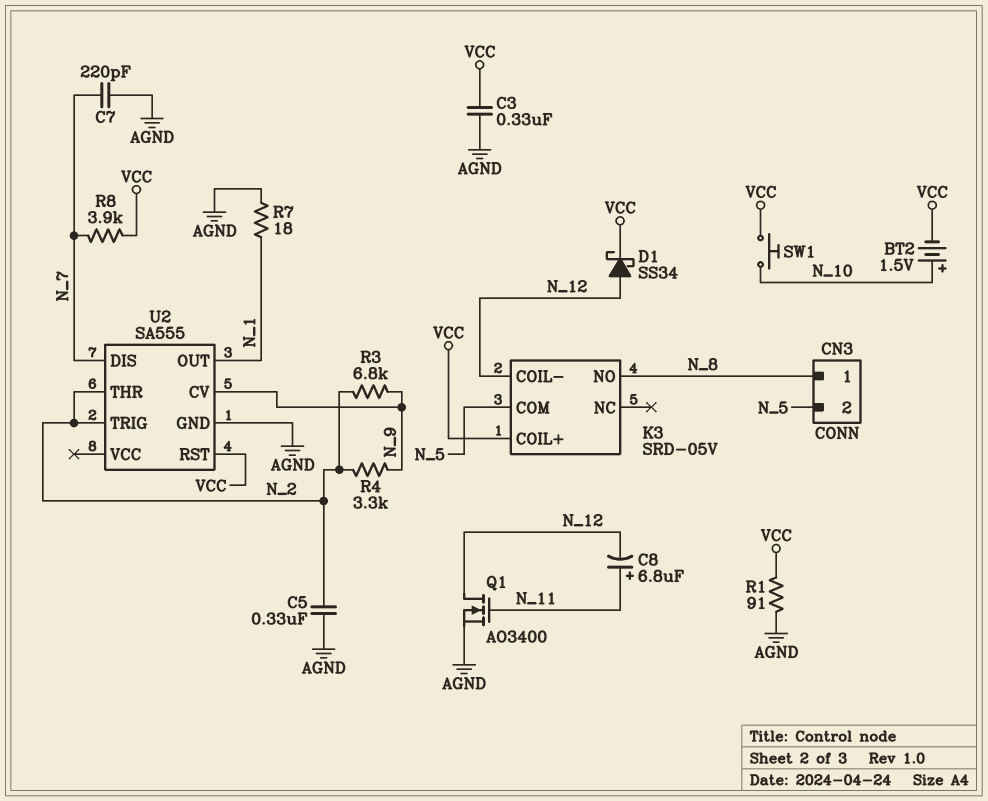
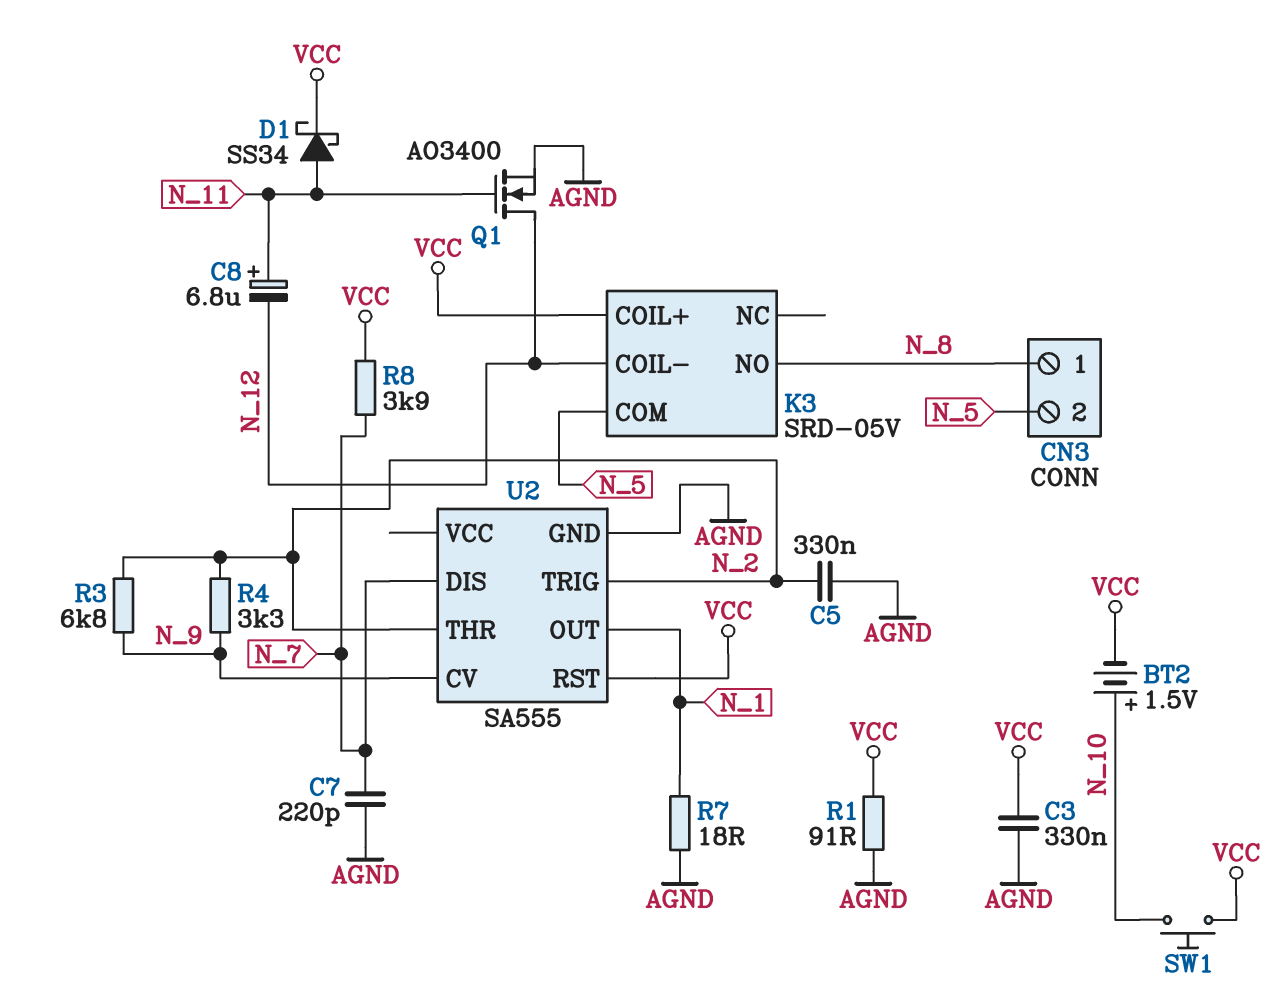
D1: schottky SS34 (A N_12, K VCC) -> schottky SS34 (A N_11, K VCC)

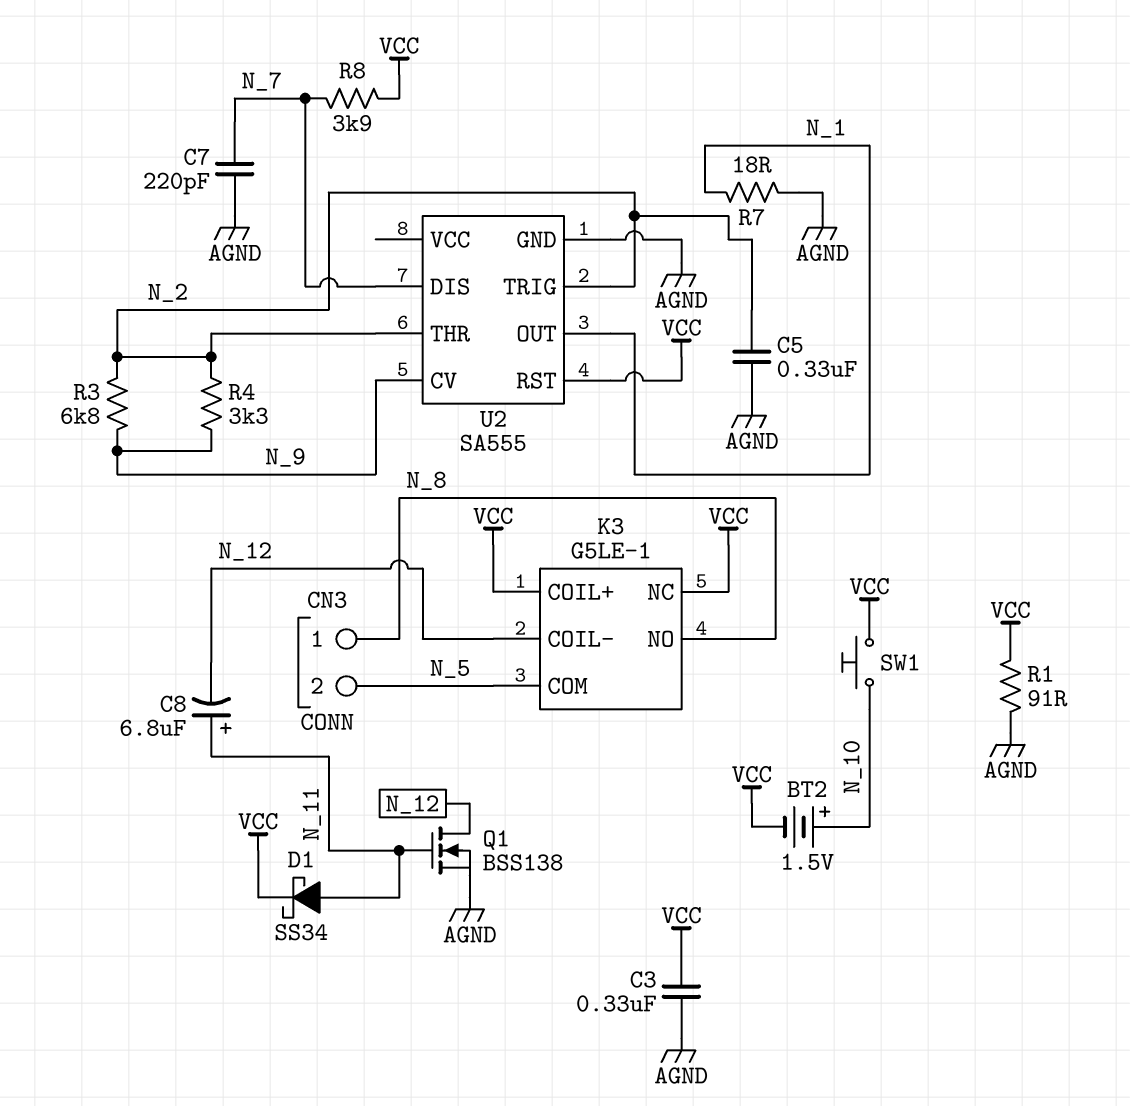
K3: SRD-05V -> G5LE-1
K3 pin NC: none -> VCC
Q1: NMOS AO3400 (G N_11, D N_12, S AGND) -> NMOS BSS138 (G N_11, D N_12, S AGND)

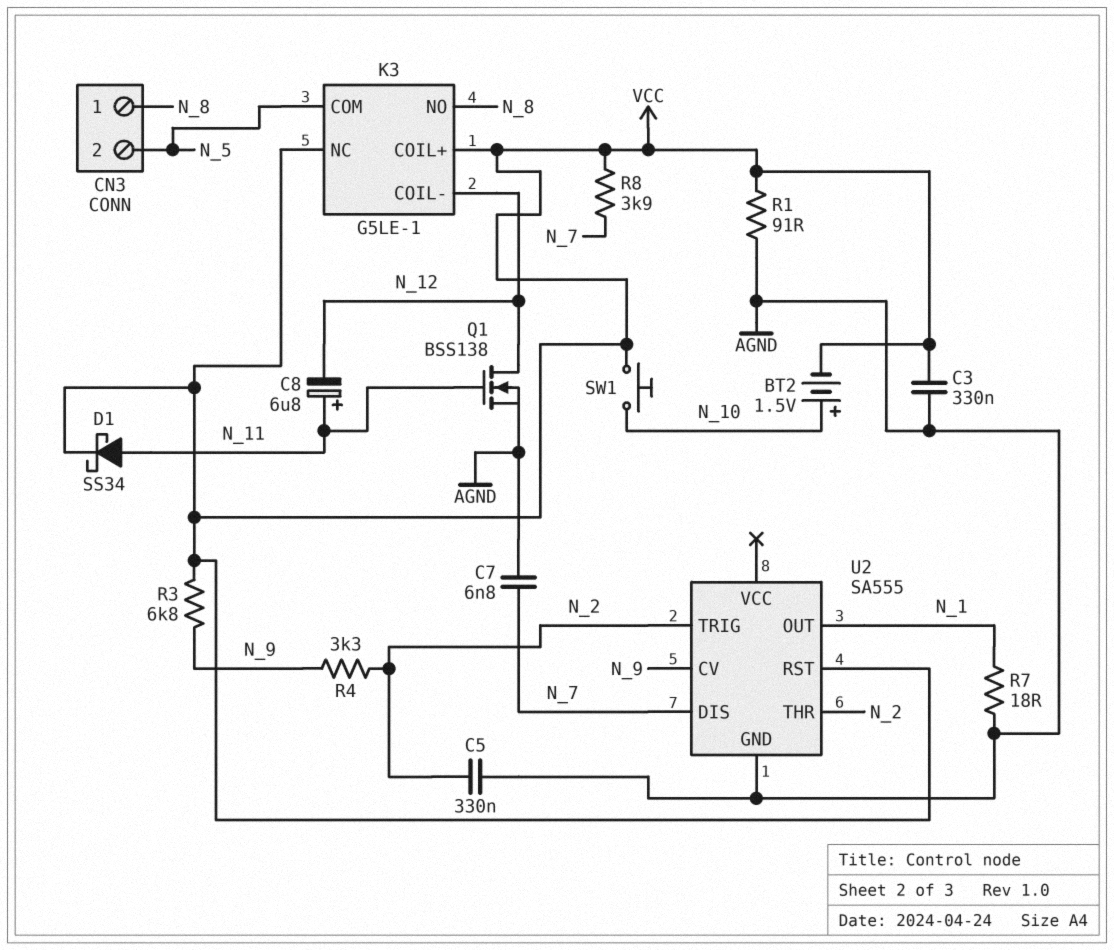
C7: 220pF (AGND, N_7) -> 6.8nF (AGND, N_7)
R3: 6.8k (N_2, N_9) -> 6.8k (N_9, VCC)

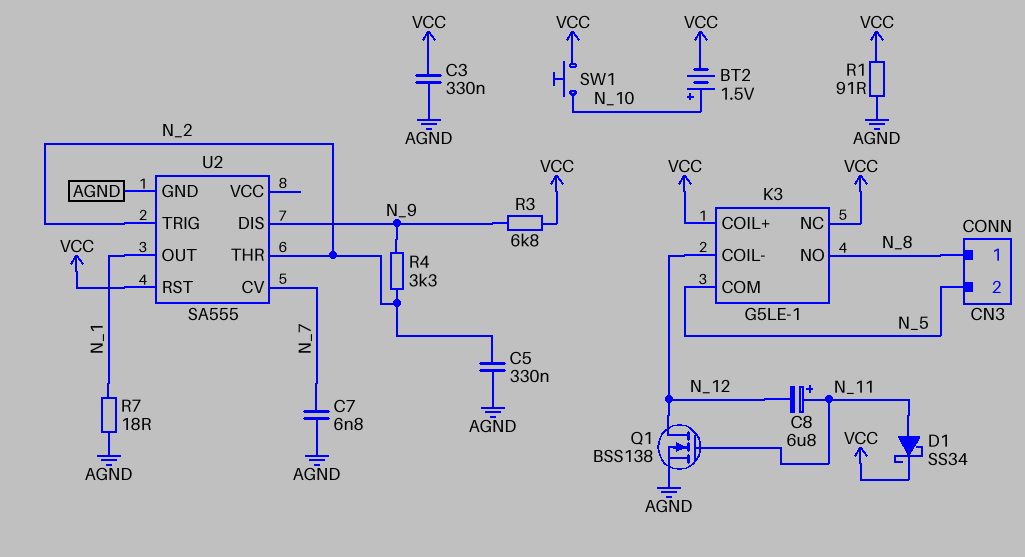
R8: 3.9k (N_7, VCC) -> none
U2 pin CV: N_9 -> N_7
U2 pin DIS: N_7 -> N_9

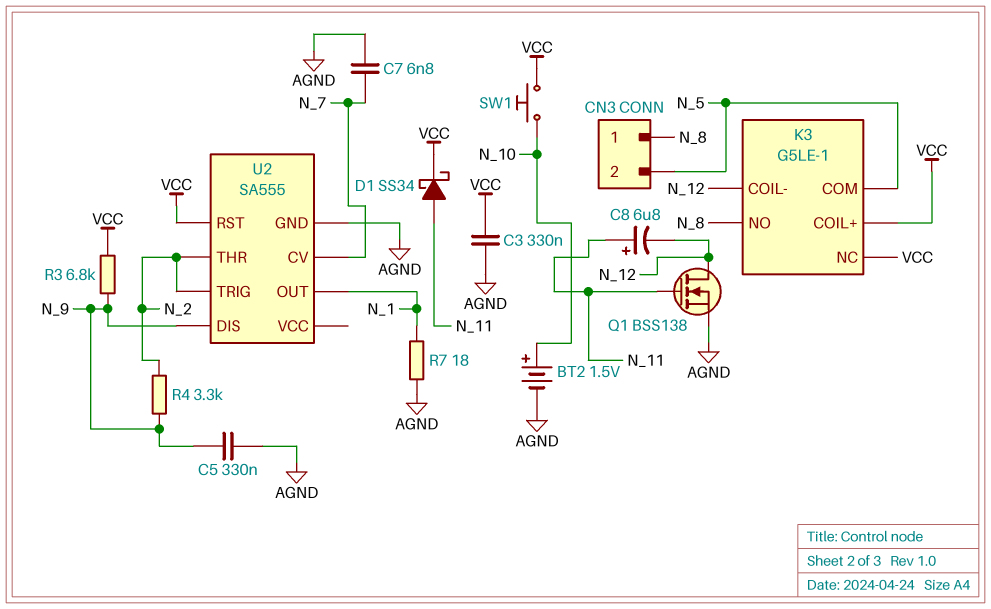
BT2: 1.5V (plus N_10, minus VCC) -> 1.5V (plus N_10, minus AGND)
C5: 330nF (AGND, N_2) -> 330nF (AGND, N_9)
R1: 91 (AGND, VCC) -> none

